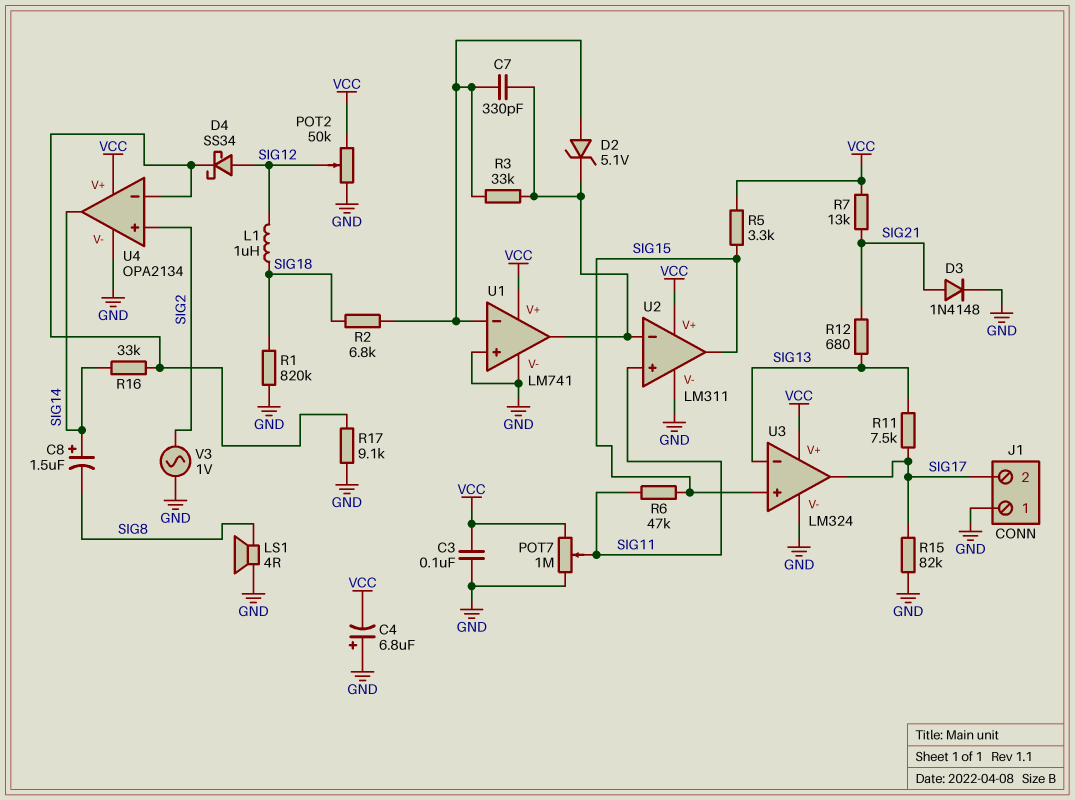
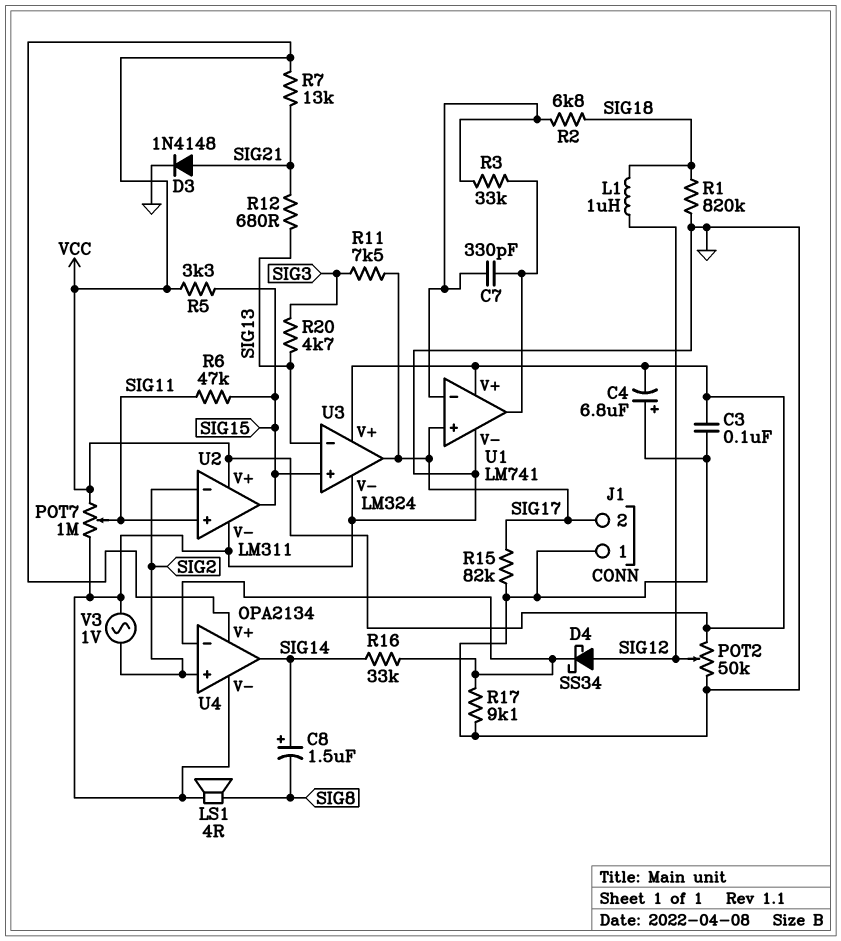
D2: zener 5.1V (A U1/in-, K U1/out) -> none
R11: 7.5k (SIG13, SIG17) -> 7.5k (SIG3, SIG17)
R20: none -> 4.7k (SIG3, SIG13)
U1 pin in+: GND -> SIG17
U2 pin in-: U1/out -> SIG2

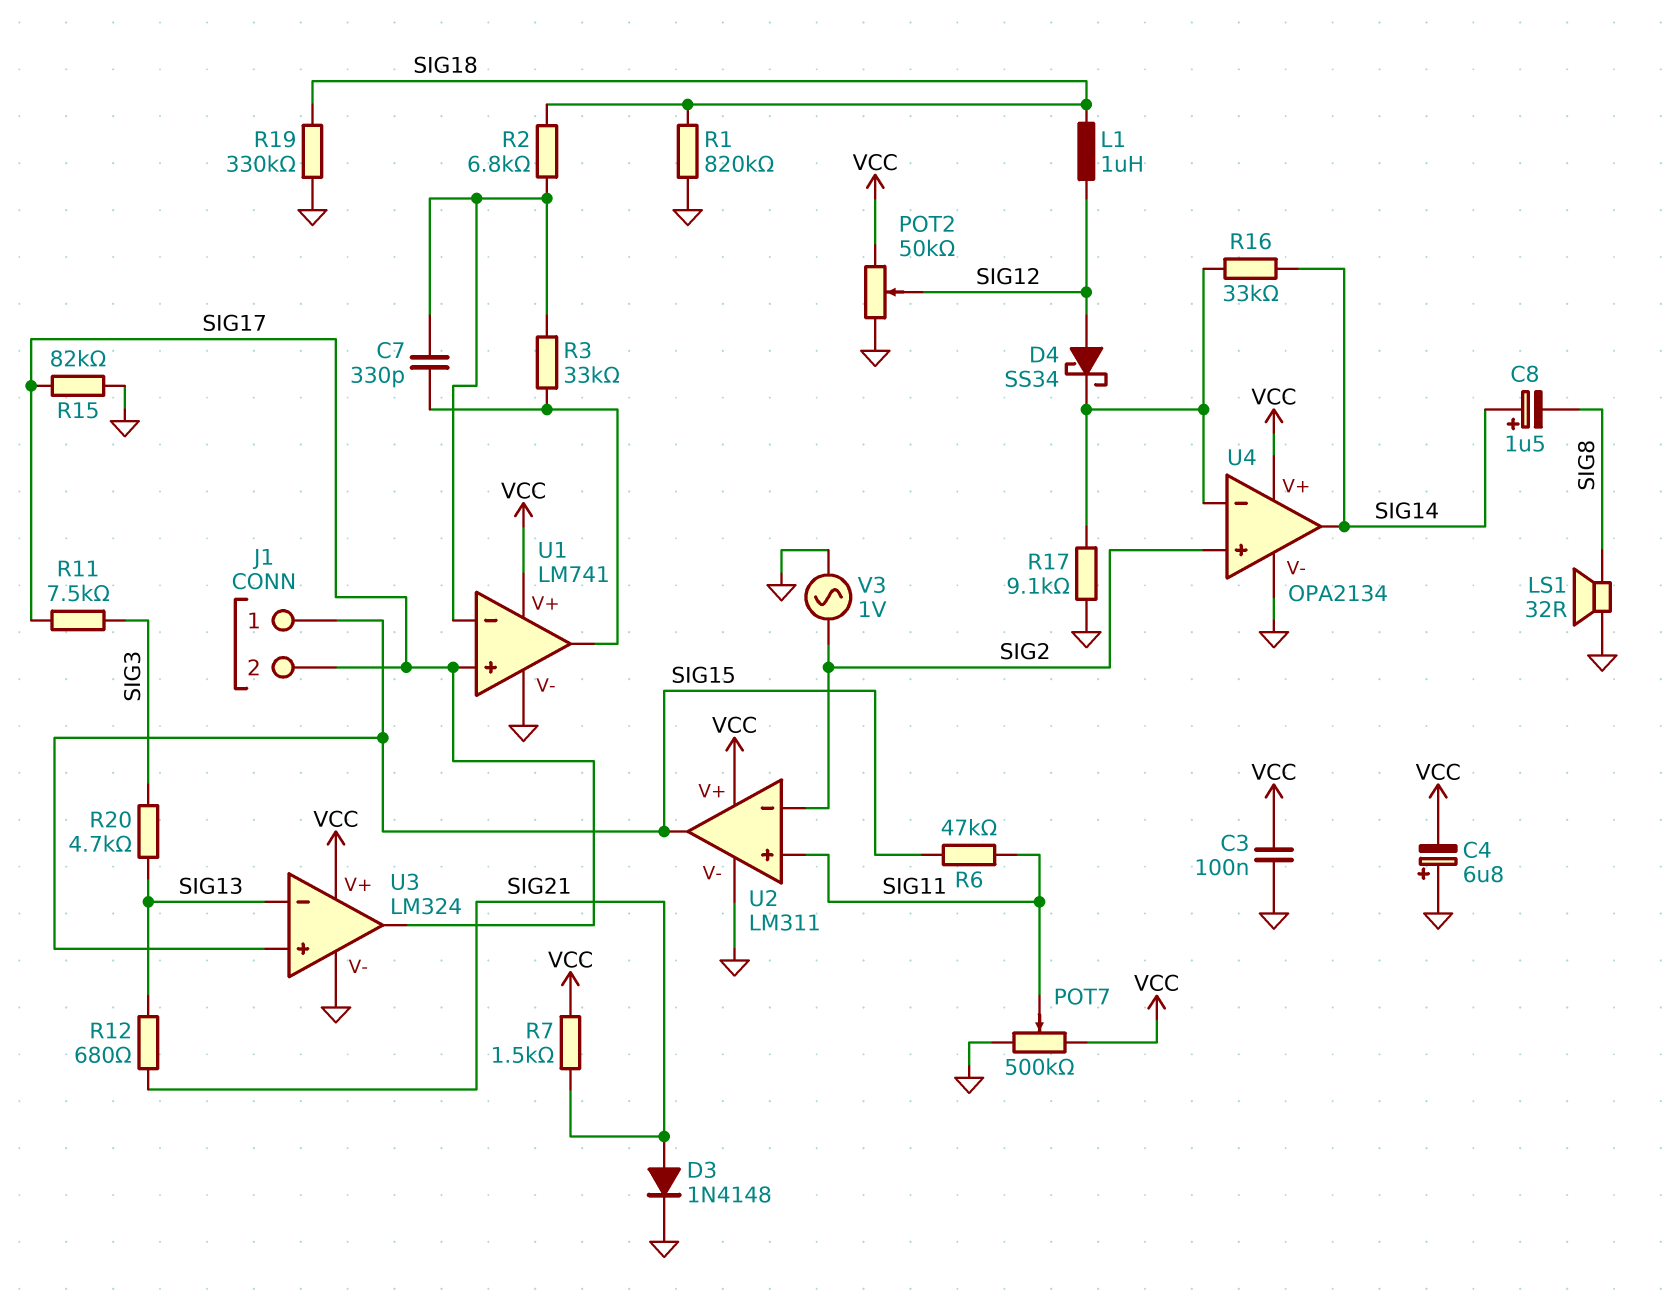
J1 pin 1: GND -> SIG15
LS1: speaker 4R (GND, SIG8) -> speaker 32R (GND, SIG8)
POT7: 1M (GND, VCC, wiper SIG11) -> 500k (GND, VCC, wiper SIG11)
R5: 3.3k (SIG15, VCC) -> none
R7: 13k (SIG21, VCC) -> 1.5k (SIG21, VCC)
R19: none -> 330k (GND, SIG18)

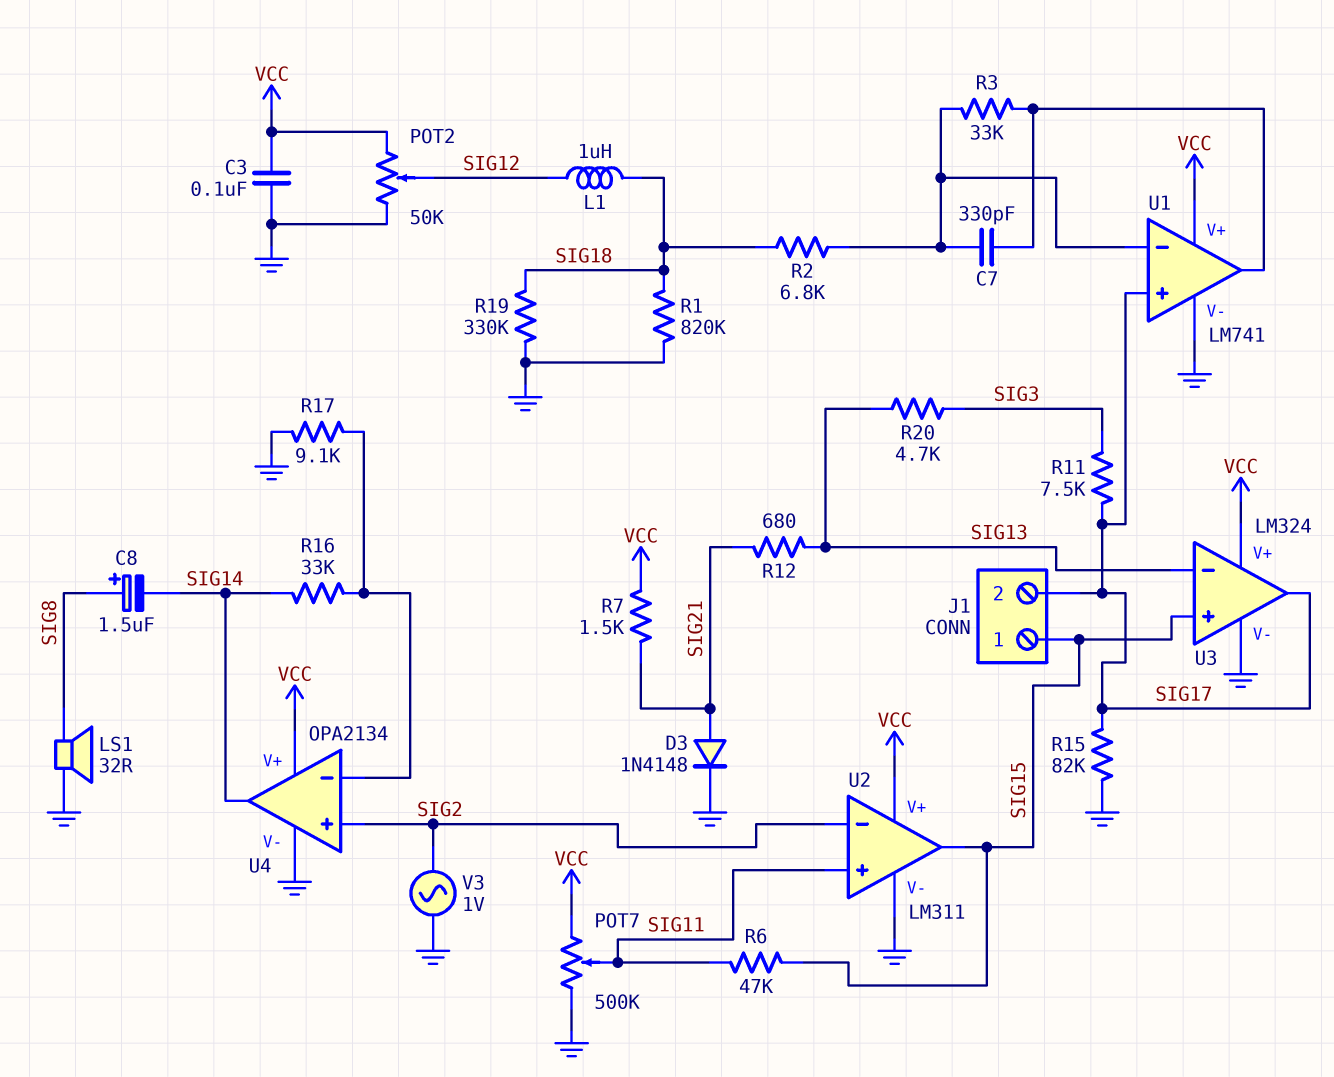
C4: 6.8uF (plus GND, minus VCC) -> none
C8: 1.5uF (plus SIG14, minus SIG8) -> 1.5uF (plus SIG8, minus SIG14)
D4: schottky SS34 (A SIG12, K U4/in-) -> none

